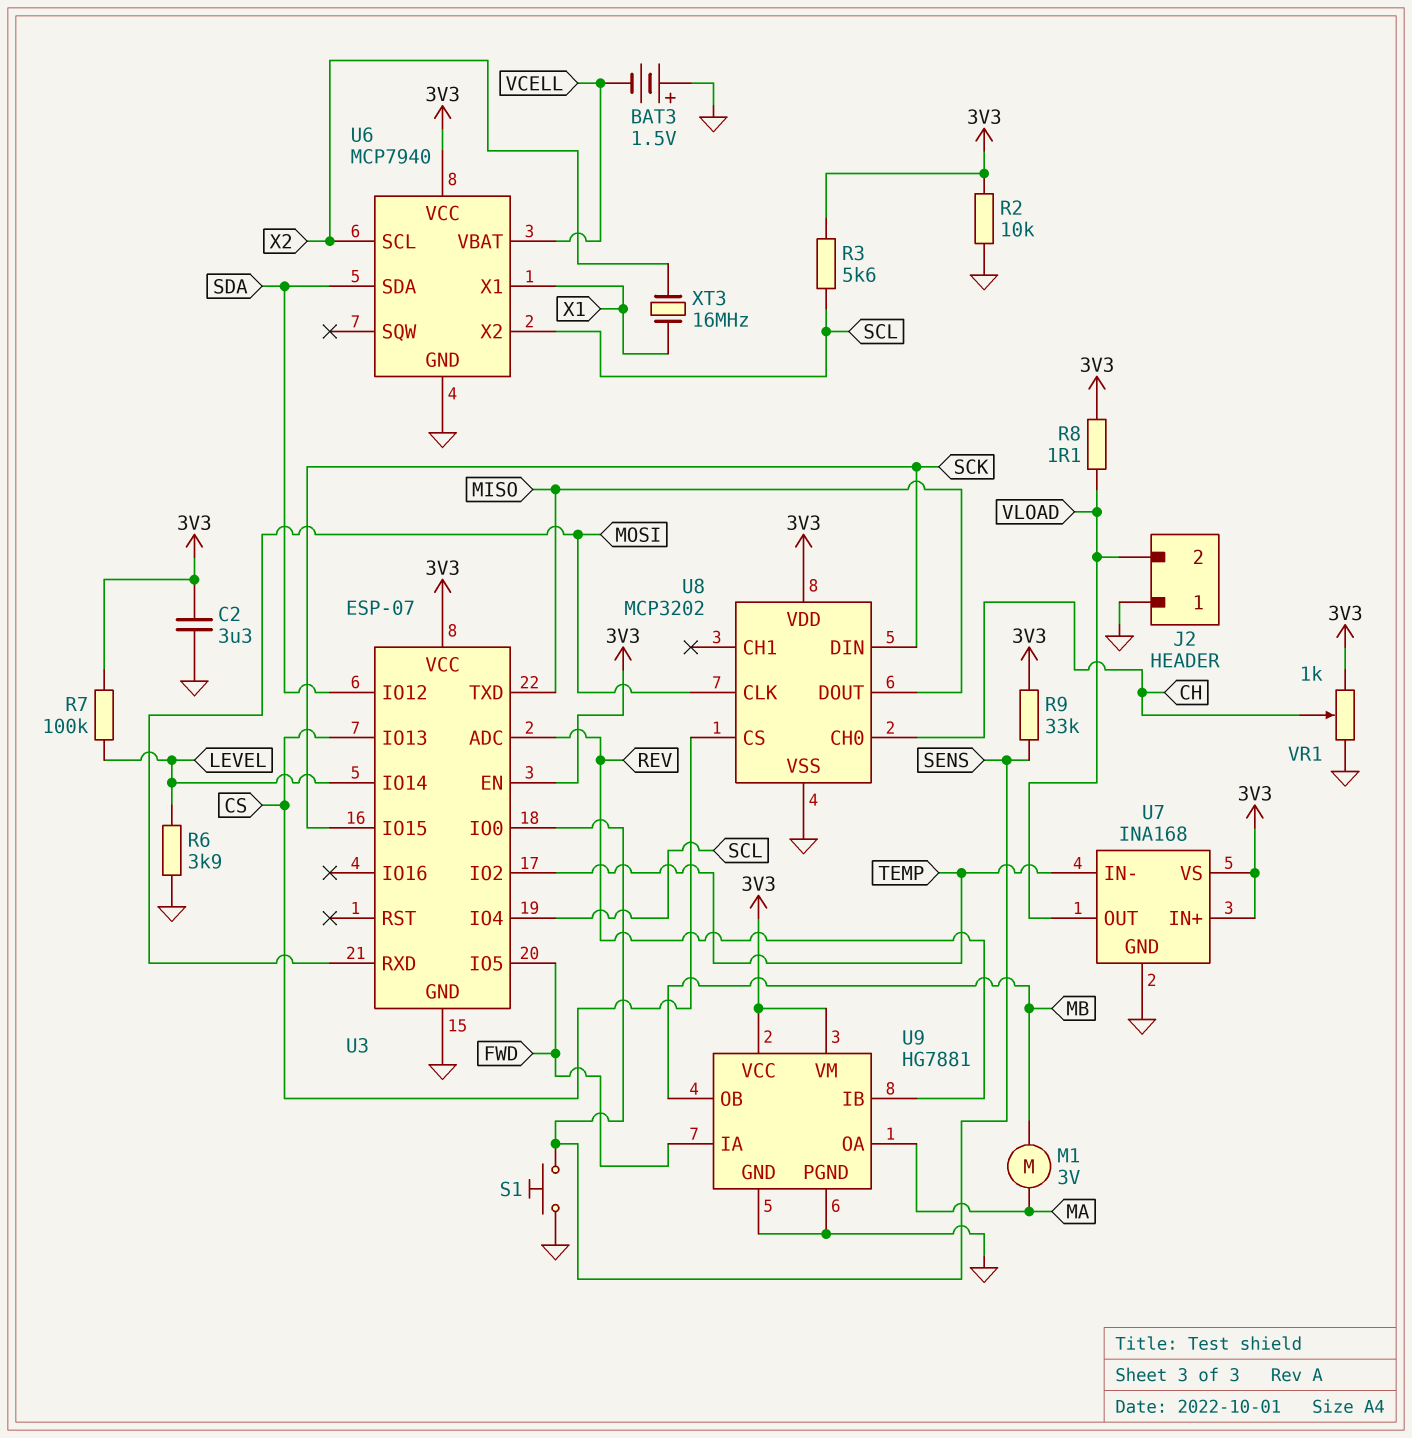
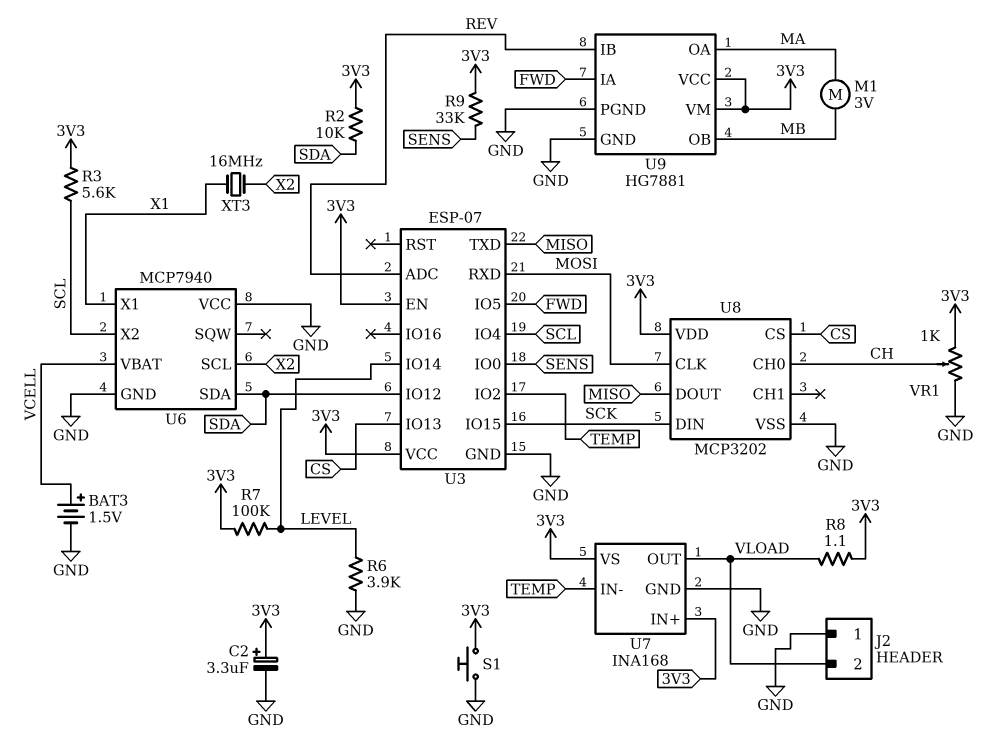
BAT3: 1.5V (plus GND, minus VCELL) -> 1.5V (plus VCELL, minus GND)
C2: 3.3uF (3V3, GND) -> 3.3uF (plus 3V3, minus GND)
R2: 10k (3V3, GND) -> 10k (3V3, SDA)
S1: button (GND, SENS) -> button (3V3, GND)
U6 pin VCC: 3V3 -> GND

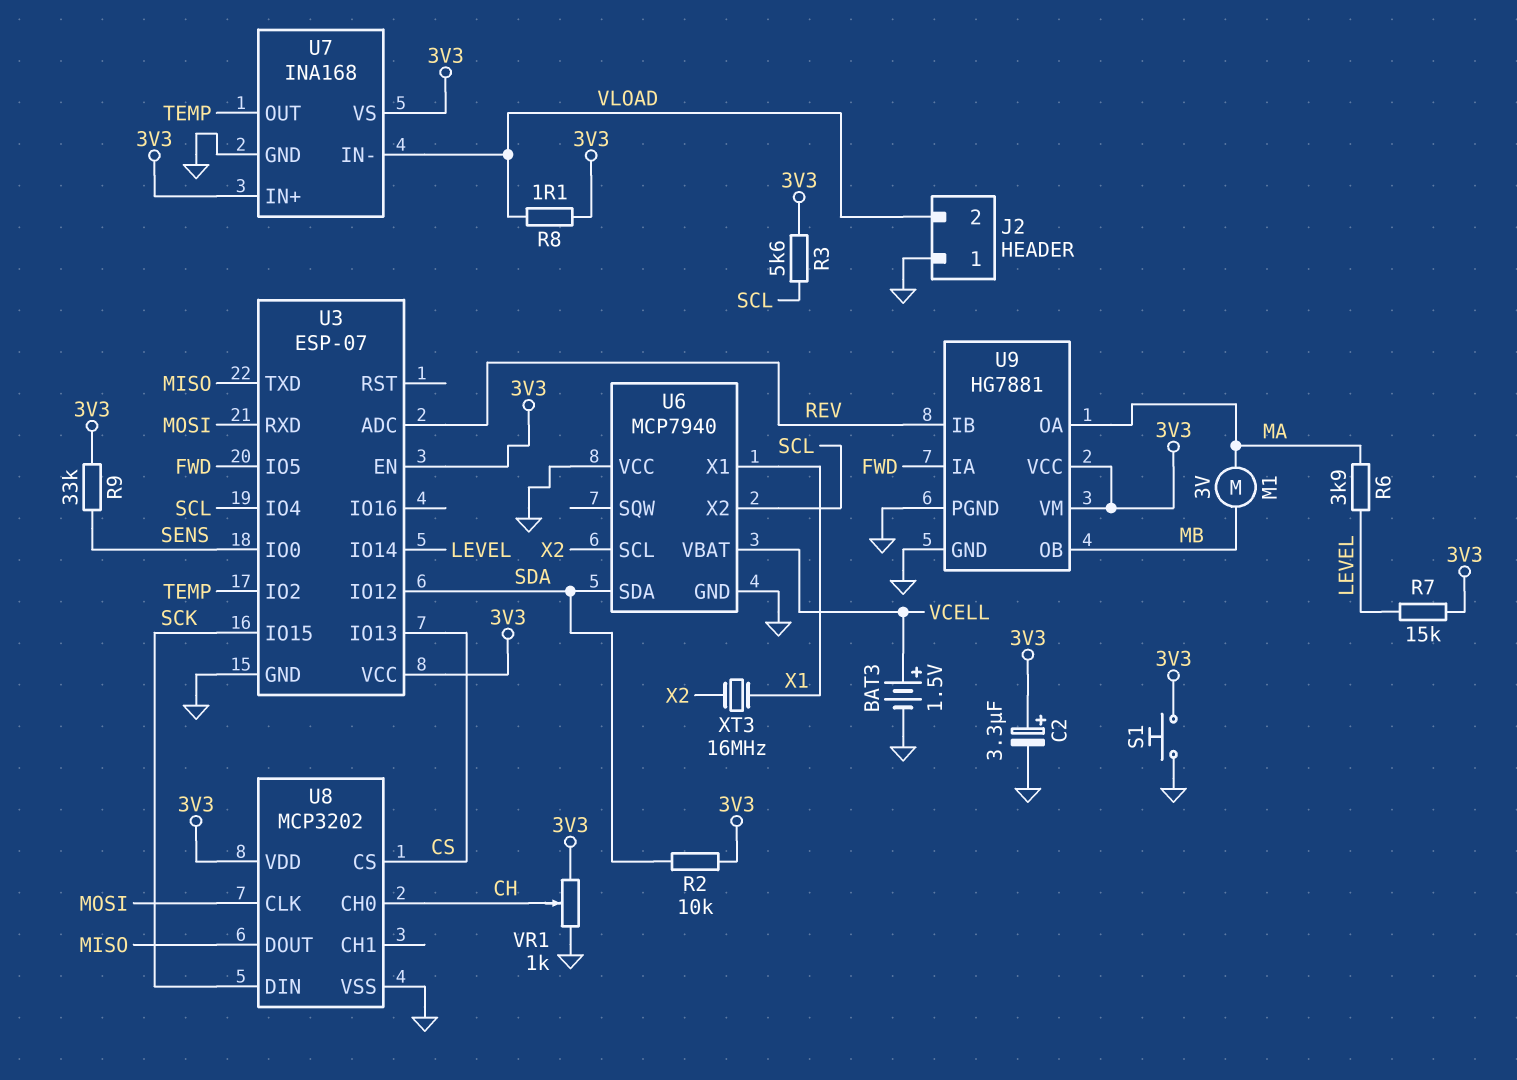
R6: 3.9k (GND, LEVEL) -> 3.9k (LEVEL, MA)
R7: 100k (3V3, LEVEL) -> 15k (3V3, LEVEL)
U7 pin IN-: TEMP -> VLOAD
U7 pin OUT: VLOAD -> TEMP

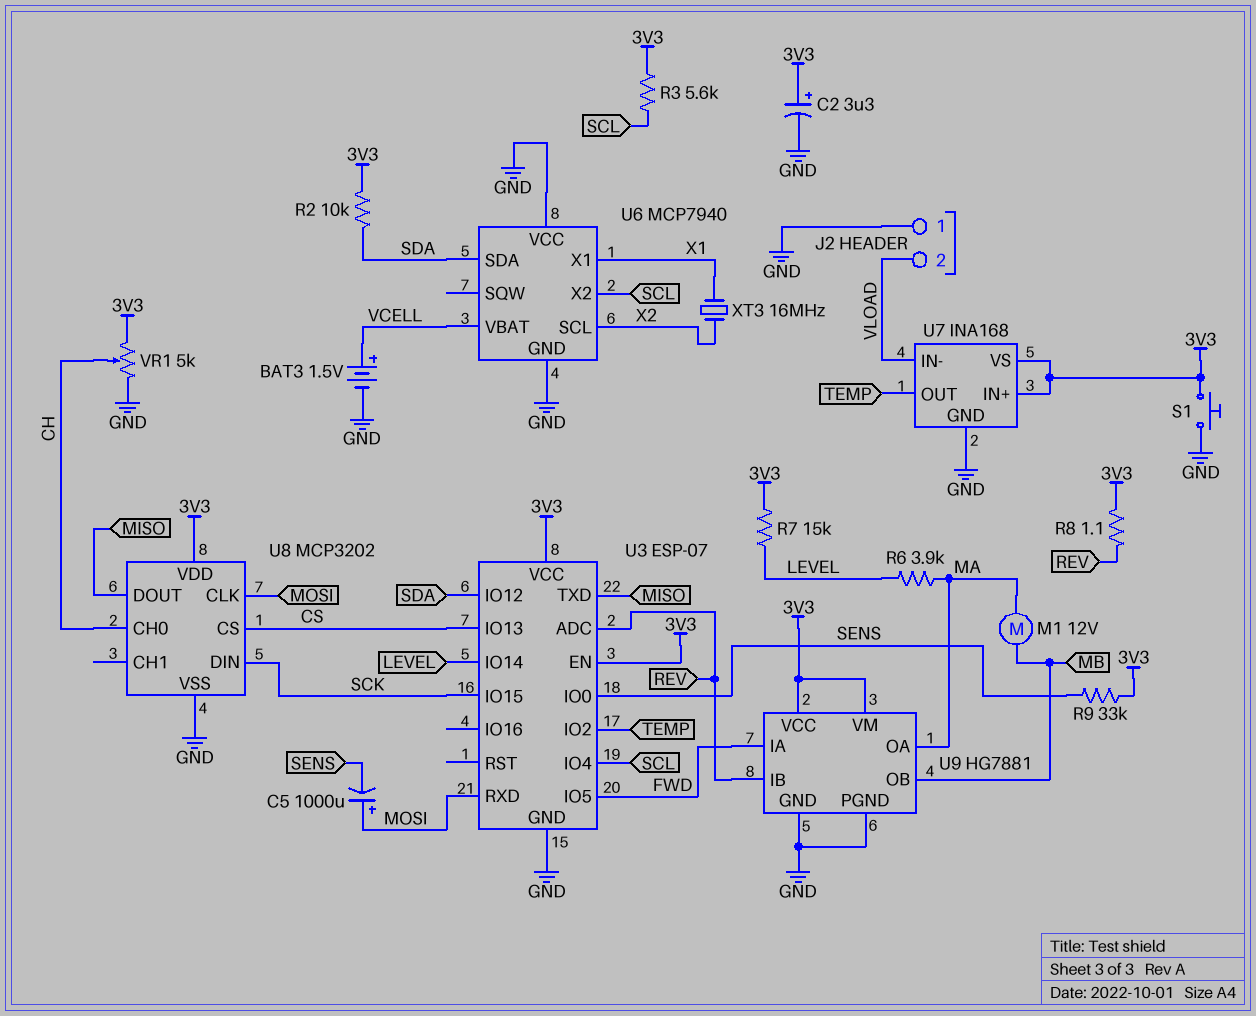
C5: none -> 1000uF (plus MOSI, minus SENS)
M1: motor 3V (MA, MB) -> motor 12V (MA, MB)
R8: 1.1 (3V3, VLOAD) -> 1.1 (3V3, REV)
VR1: 1k (3V3, GND, wiper CH) -> 5k (3V3, GND, wiper CH)

